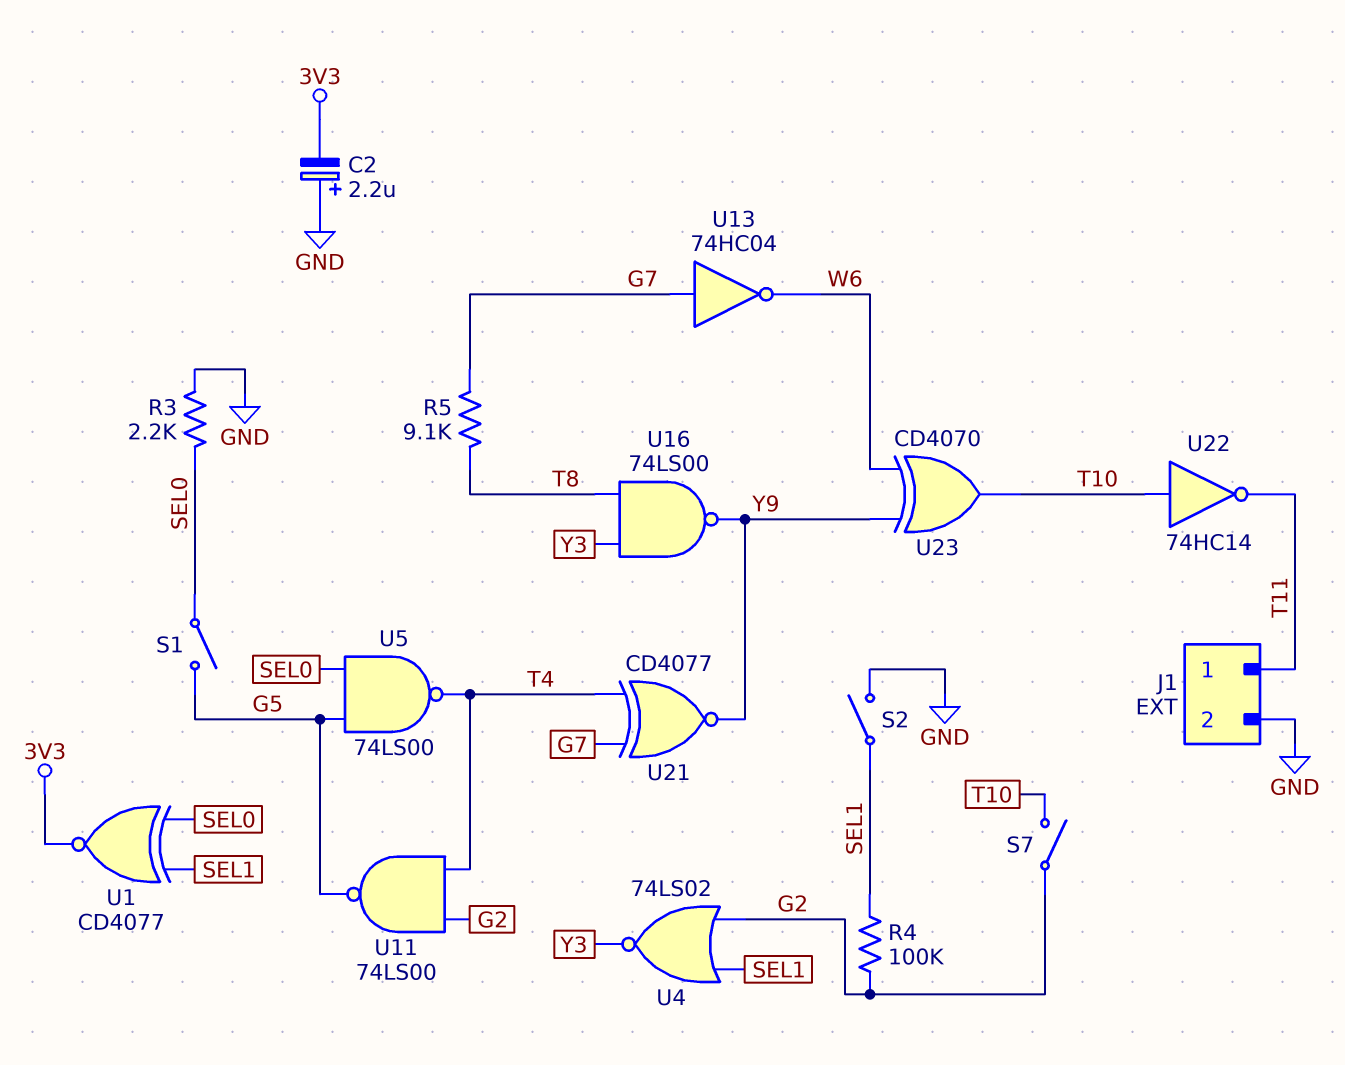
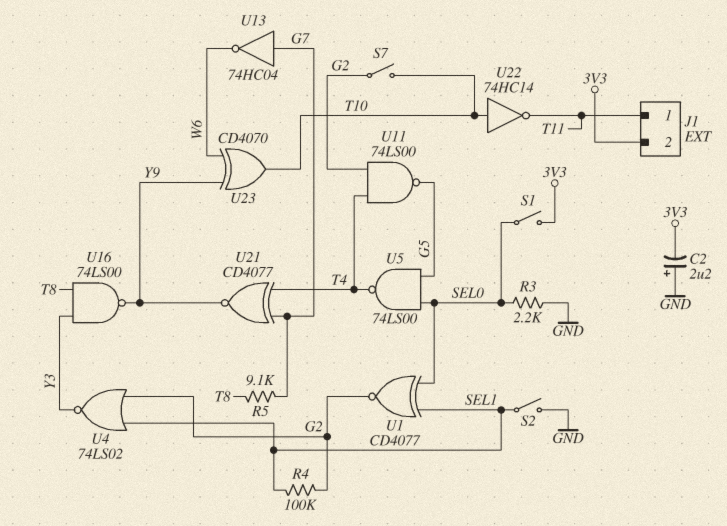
J1 pin 2: GND -> 3V3
S1: switch (G5, SEL0) -> switch (3V3, SEL0)
U1: XNOR CD4077 (in SEL0, in SEL1, out 3V3) -> XNOR CD4077 (in SEL0, in SEL1, out G2)

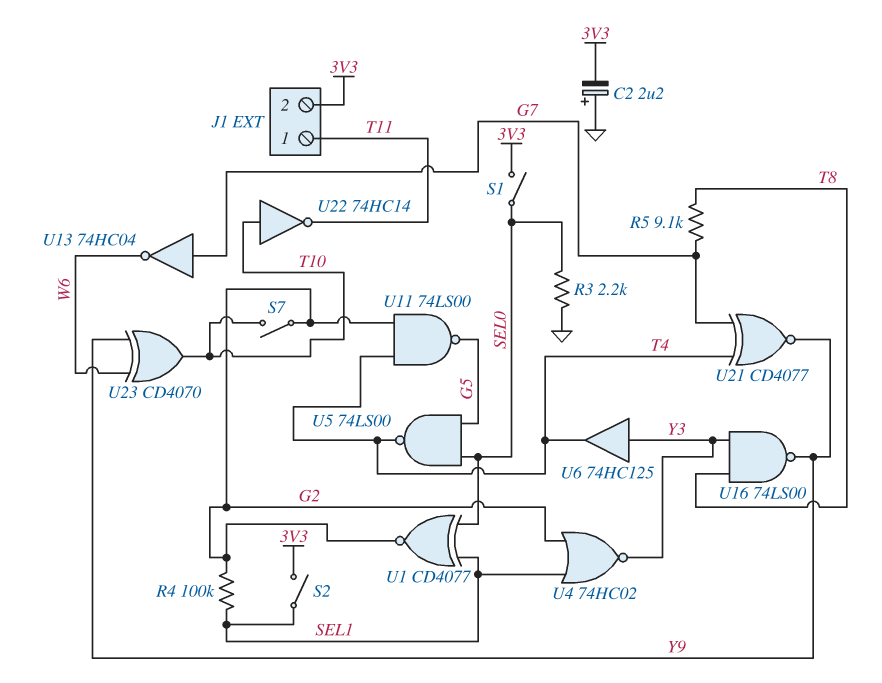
S2: switch (GND, SEL1) -> switch (3V3, SEL1)
U4: NOR 74LS02 (in G2, in SEL1, out Y3) -> NOR 74HC02 (in G2, in SEL1, out Y3)
U6: none -> buffer 74HC125 (in Y3, out T4)

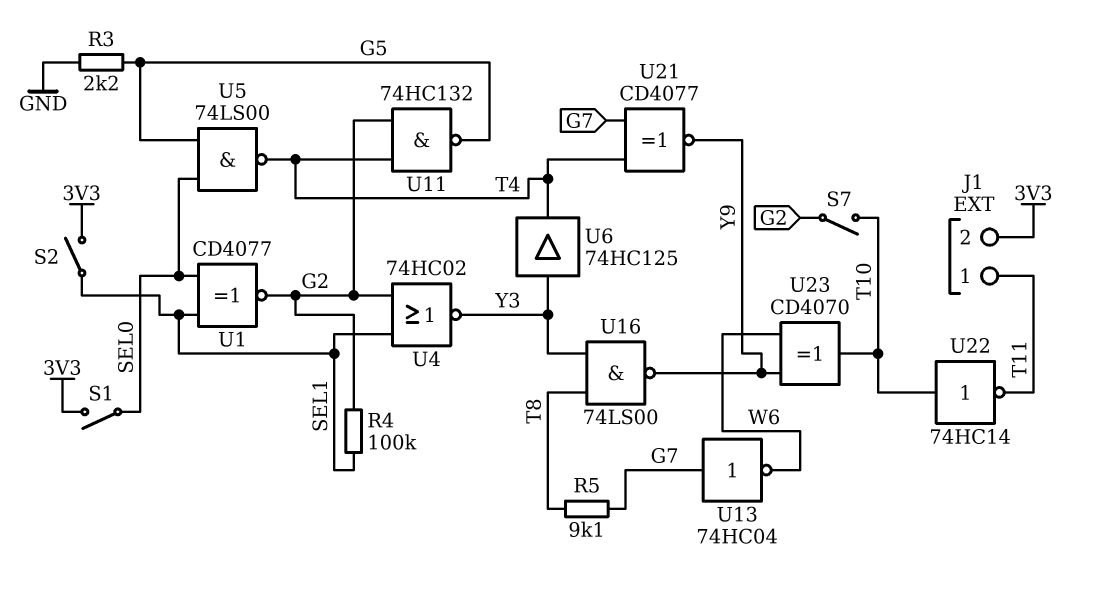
C2: 2.2uF (plus GND, minus 3V3) -> none
R3: 2.2k (GND, SEL0) -> 2.2k (G5, GND)
U11: NAND 74LS00 (in G2, in T4, out G5) -> NAND 74HC132 (in G2, in T4, out G5)

